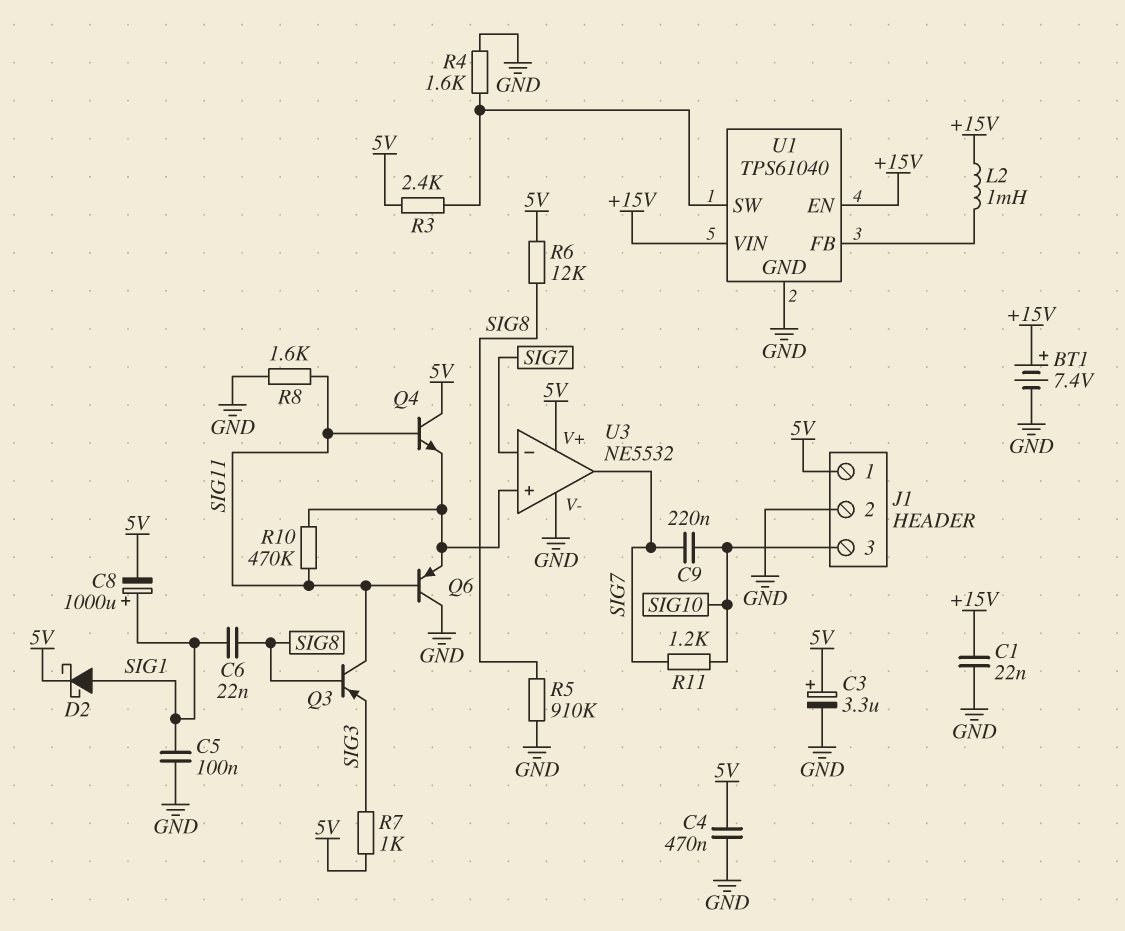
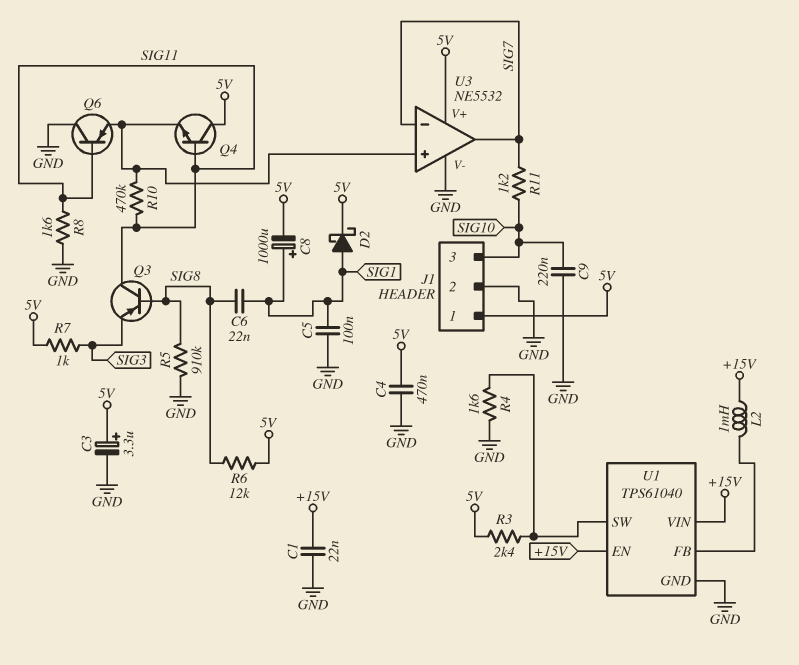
BT1: 7.4V (plus +15V, minus GND) -> none
C9: 220nF (SIG7, SIG10) -> 220nF (GND, SIG10)

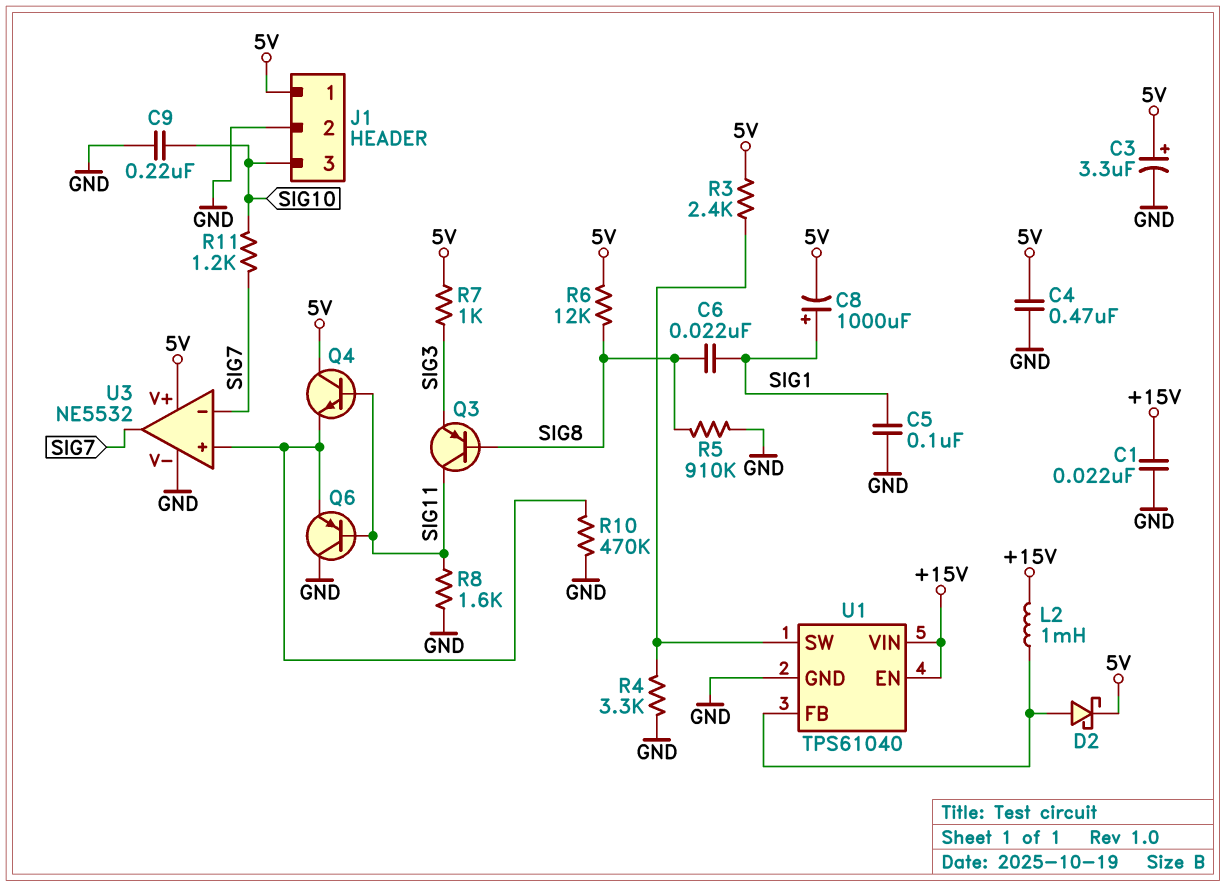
D2: schottky (A SIG1, K 5V) -> schottky (A U1/FB, K 5V)
R4: 1.6k (GND, U1/SW) -> 3.3k (GND, U1/SW)
R10: 470k (SIG11, U3/in+) -> 470k (GND, U3/in+)

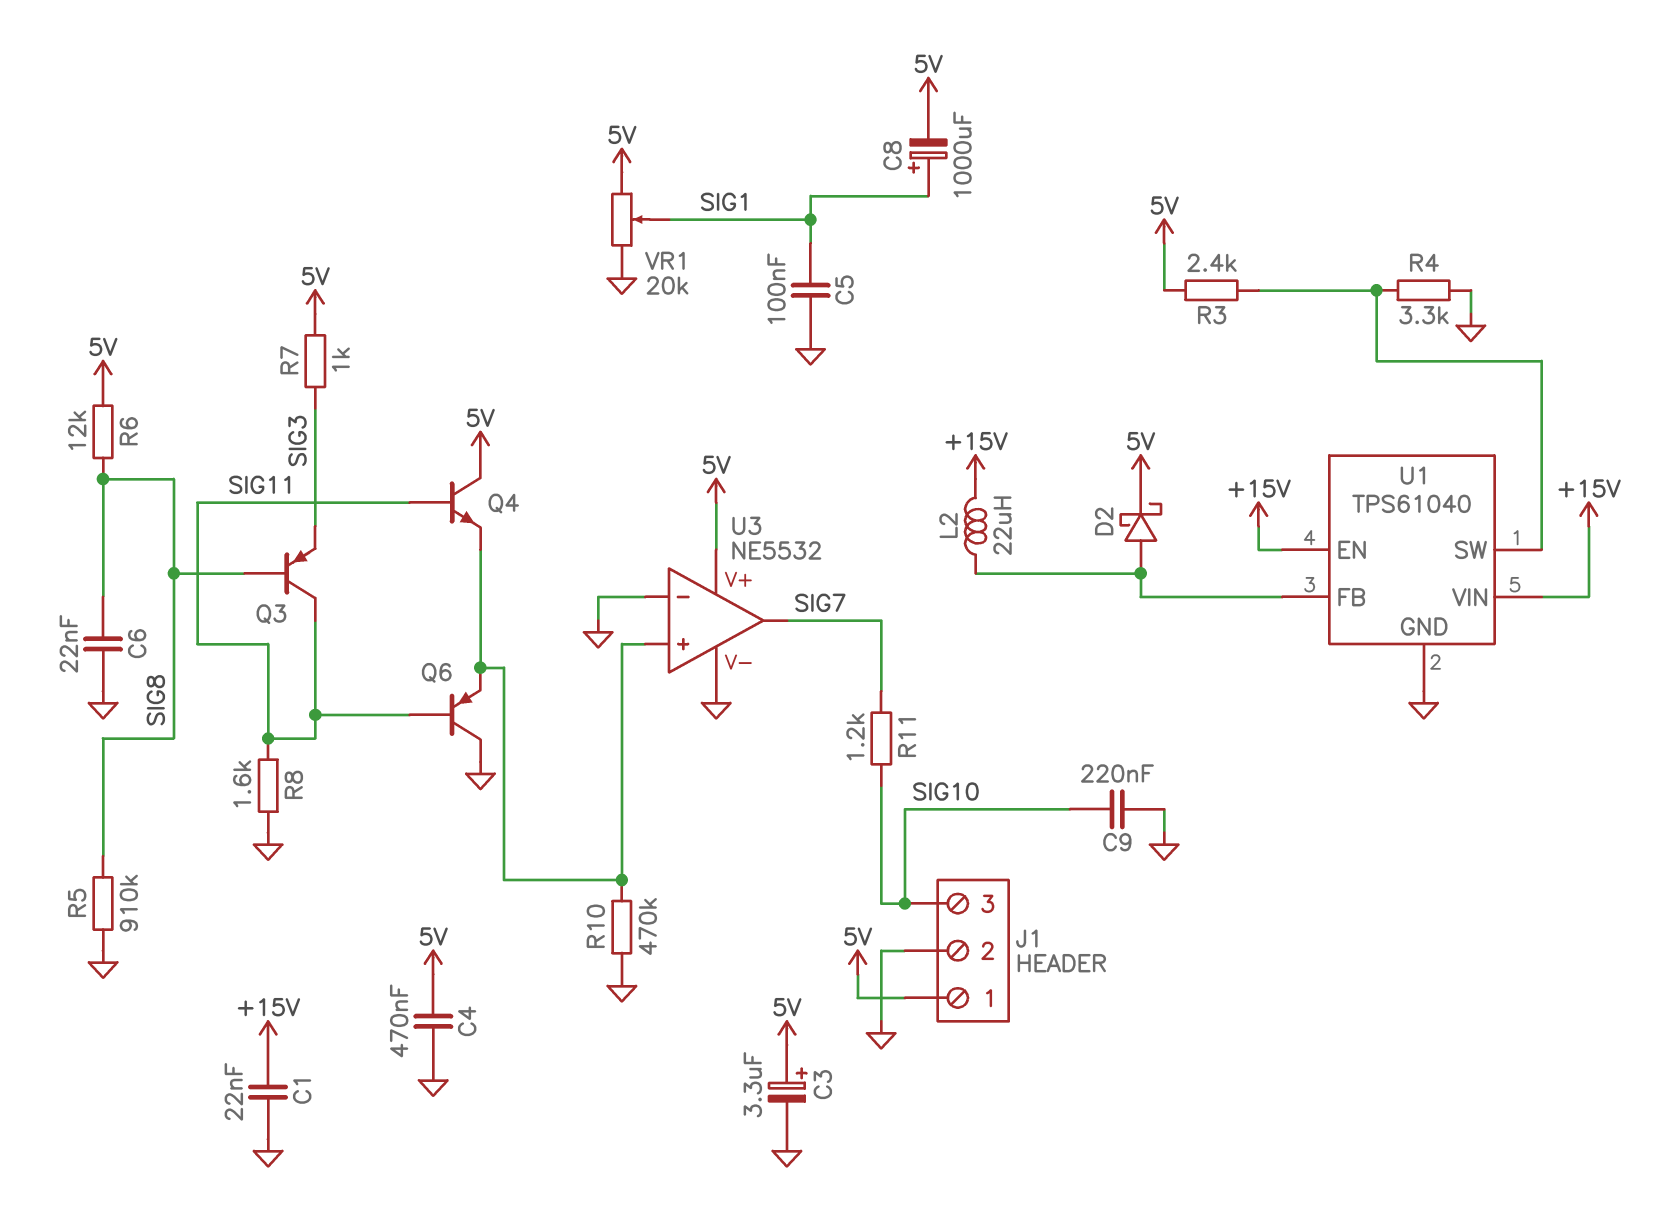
C6: 22nF (SIG1, SIG8) -> 22nF (GND, SIG8)
L2: 1mH (+15V, U1/FB) -> 22uH (+15V, U1/FB)
U3 pin in-: SIG7 -> GND
VR1: none -> 20k (5V, GND, wiper SIG1)

